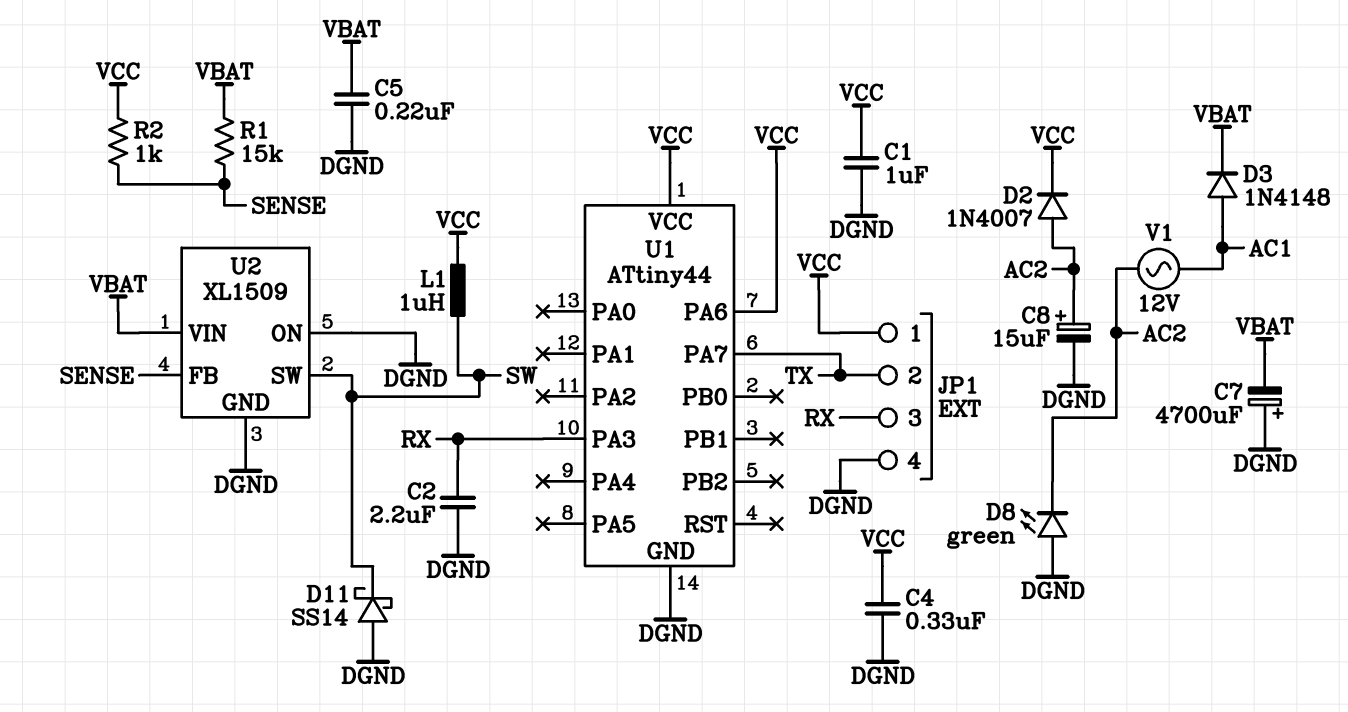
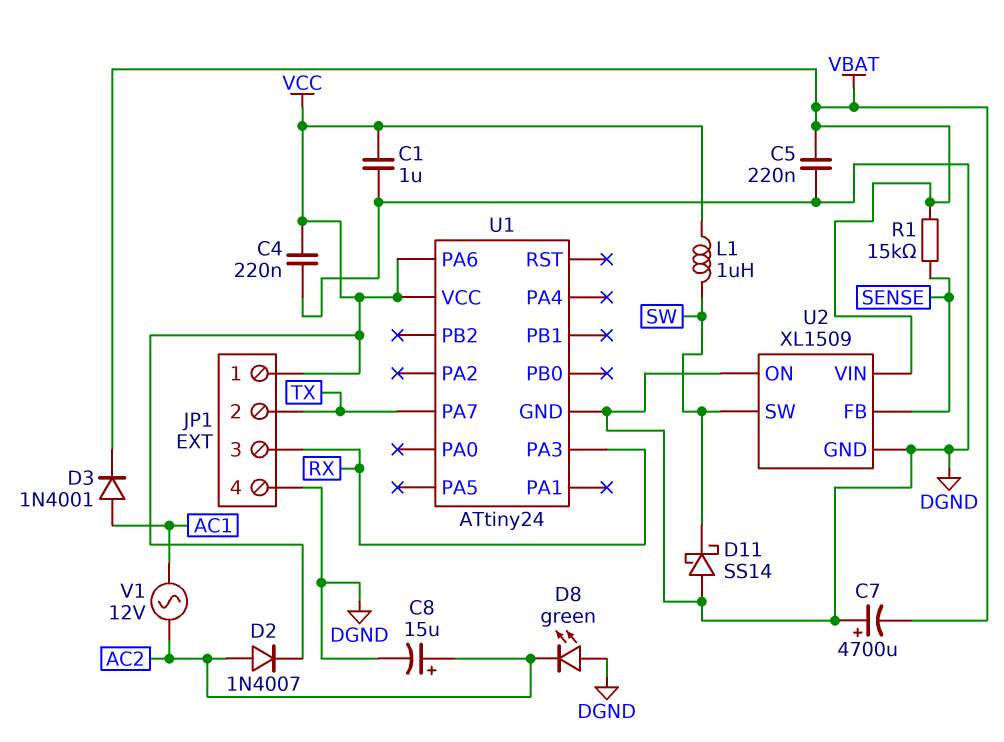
C2: 2.2uF (DGND, RX) -> none
C4: 330nF (DGND, VCC) -> 220nF (DGND, VCC)
D3: diode 1N4148 (A AC1, K VBAT) -> diode 1N4001 (A AC1, K VBAT)
R2: 1k (SENSE, VCC) -> none
U1: ATtiny44 -> ATtiny24

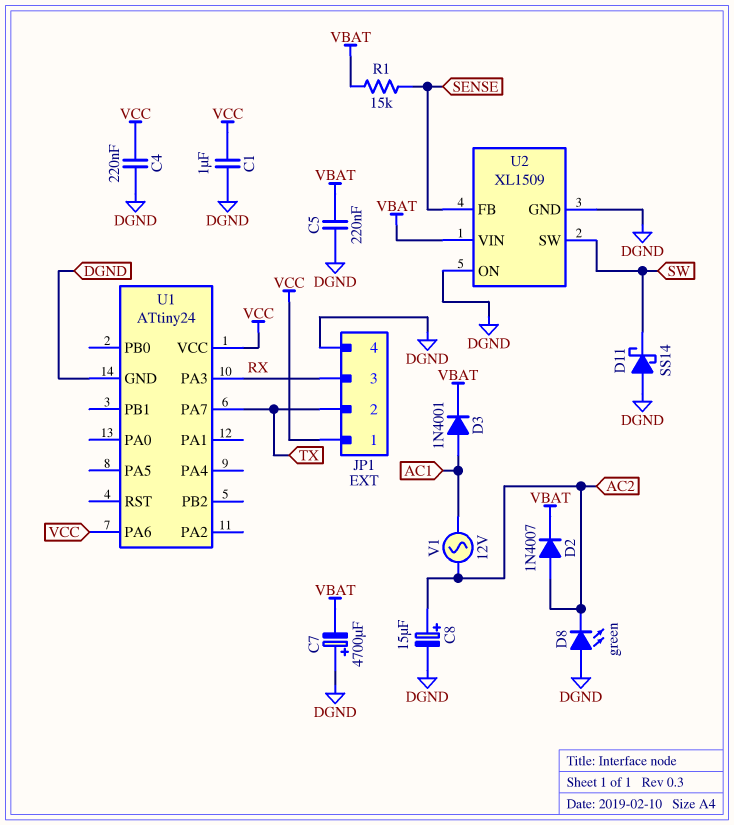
D2: diode 1N4007 (A AC2, K VCC) -> diode 1N4007 (A AC2, K VBAT)
L1: 1uH (SW, VCC) -> none

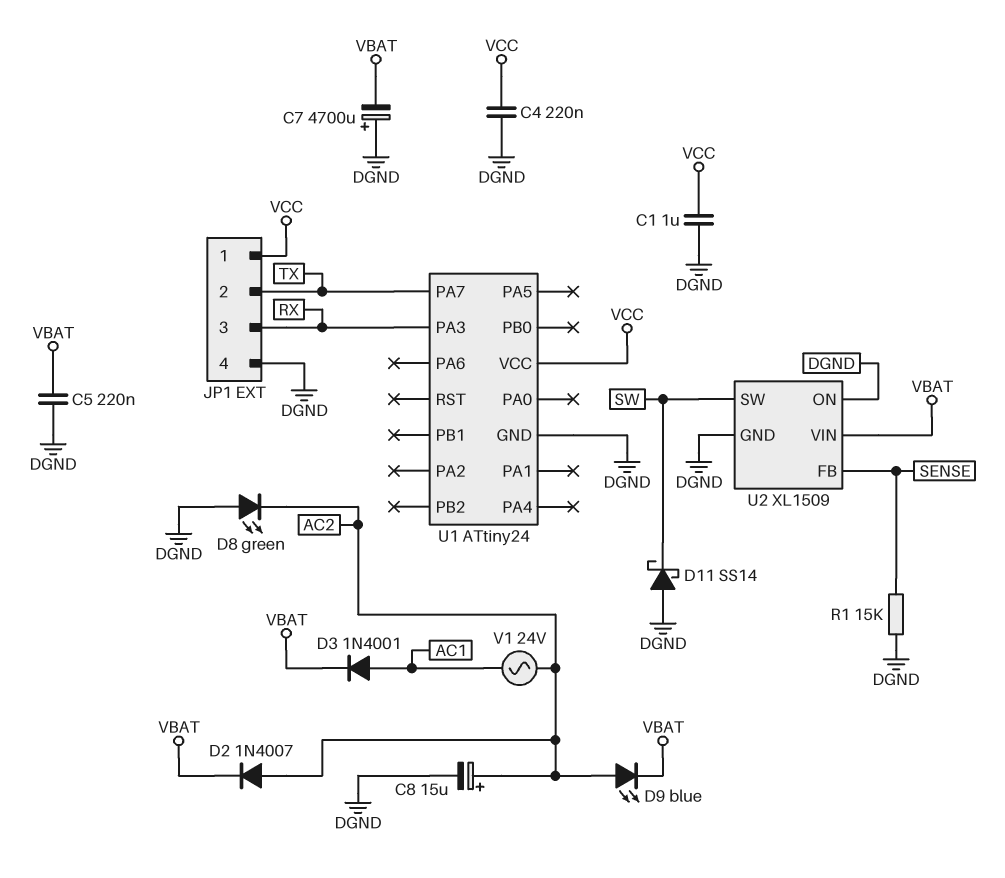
D9: none -> LED blue (A AC2, K VBAT)
R1: 15k (SENSE, VBAT) -> 15k (DGND, SENSE)
U1 pin PA6: VCC -> none
V1: AC 12V (AC1, AC2) -> AC 24V (AC1, AC2)

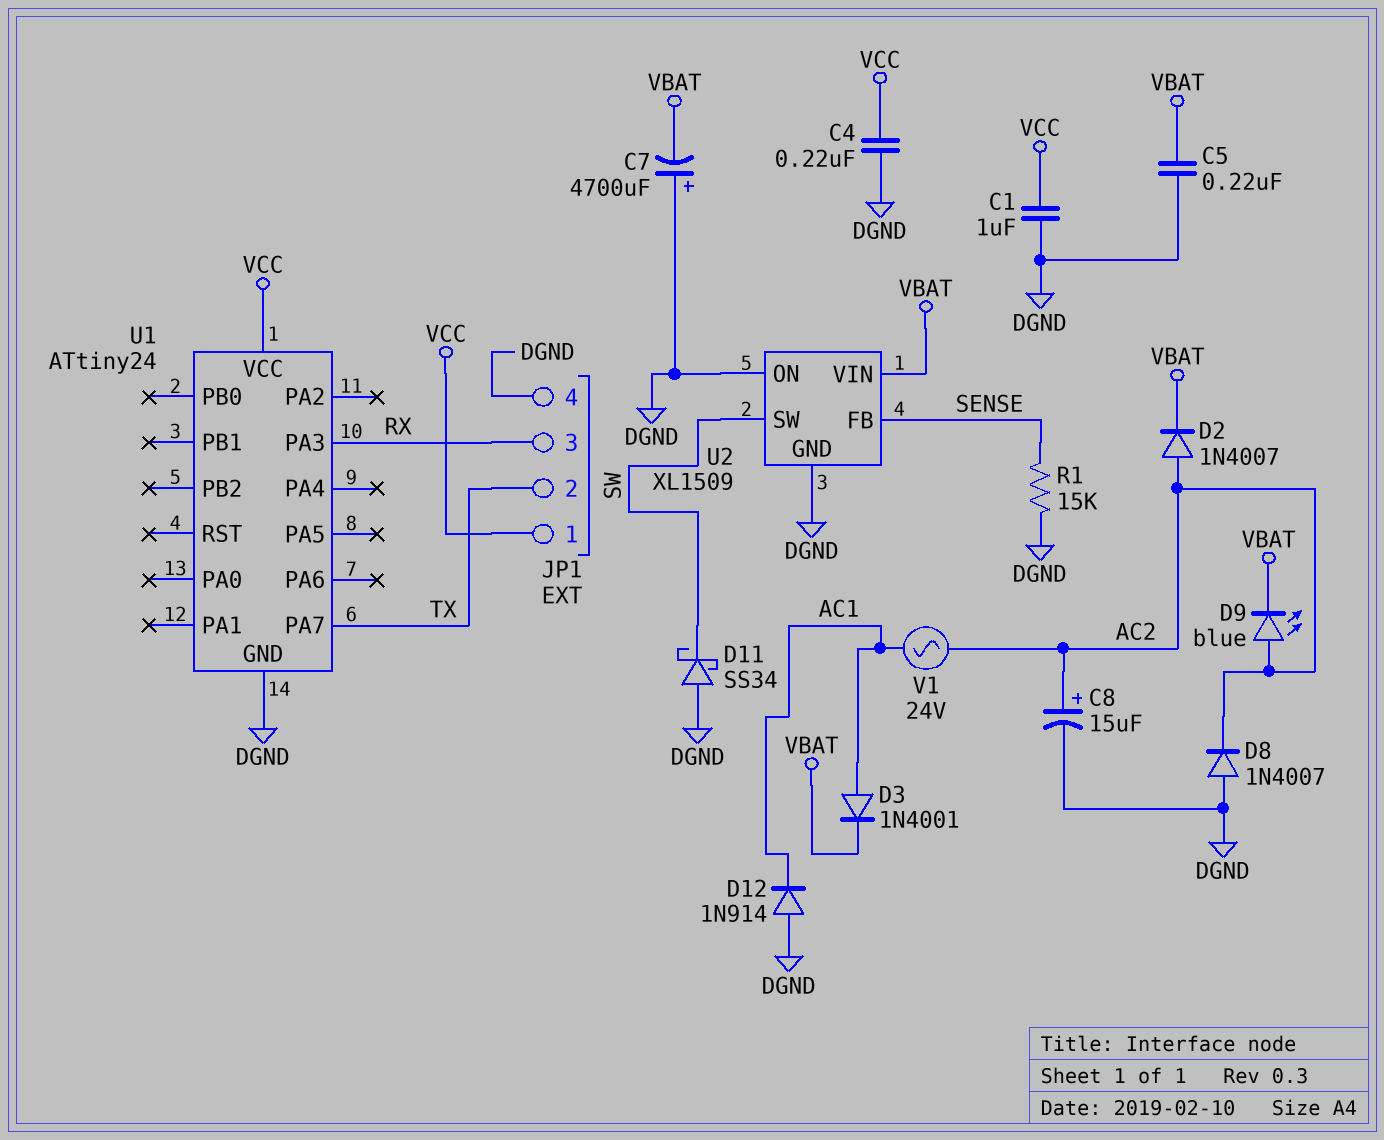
D8: LED green (A DGND, K AC2) -> diode 1N4007 (A DGND, K AC2)
D11: schottky SS14 (A DGND, K SW) -> schottky SS34 (A DGND, K SW)
D12: none -> diode 1N914 (A DGND, K AC1)

